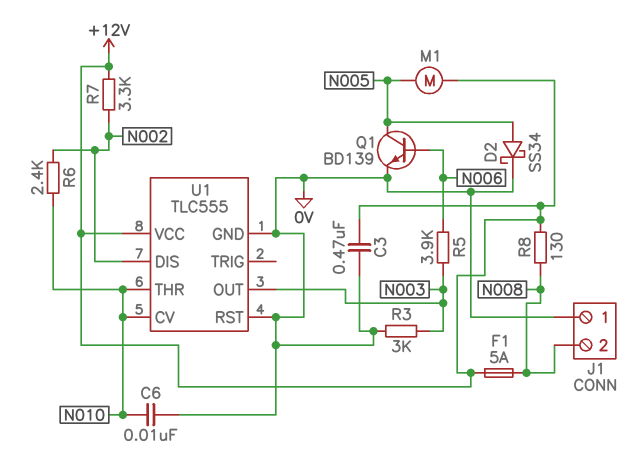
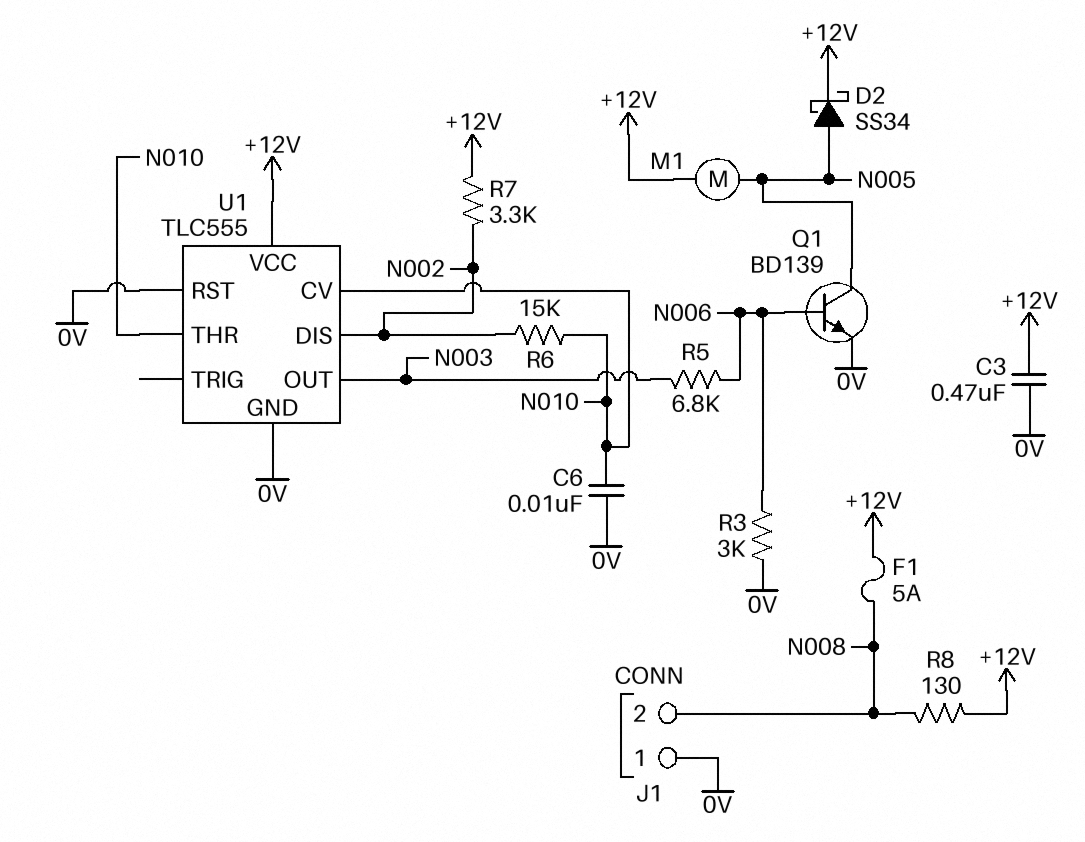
D2: schottky SS34 (A N005, K 0V) -> schottky SS34 (A N005, K +12V)
R3: 3k (0V, N003) -> 3k (0V, N006)
R5: 3.9k (N003, N006) -> 6.8k (N003, N006)
R6: 2.4k (N002, N010) -> 15k (N002, N010)

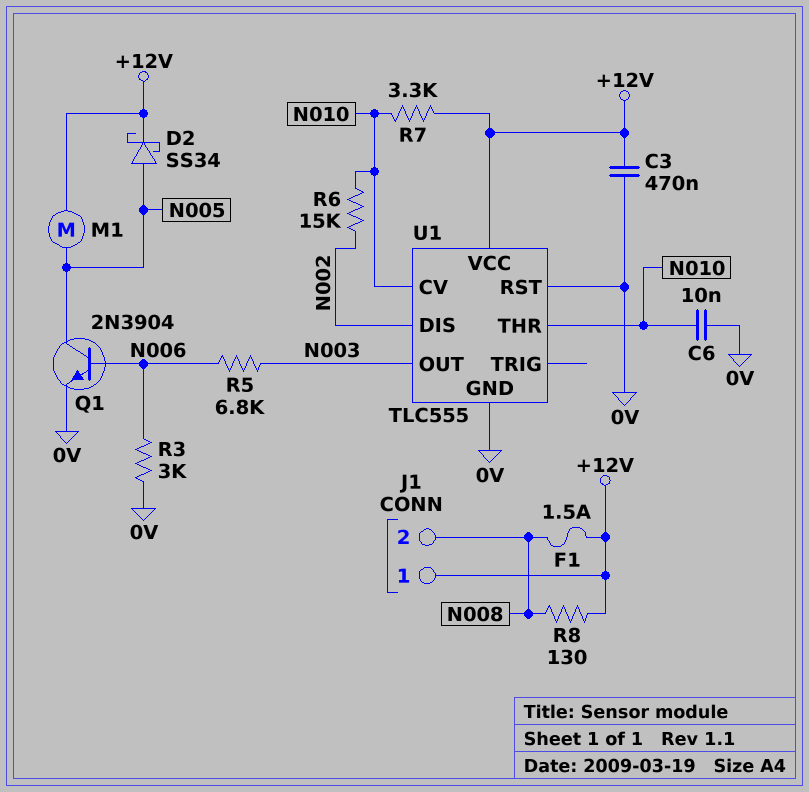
F1: 5A (+12V, N008) -> 1.5A (+12V, N008)
J1 pin 1: 0V -> +12V
Q1: NPN BD139 (B N006, C N005, E 0V) -> NPN 2N3904 (B N006, C N005, E 0V)
R7: 3.3k (+12V, N002) -> 3.3k (+12V, N010)

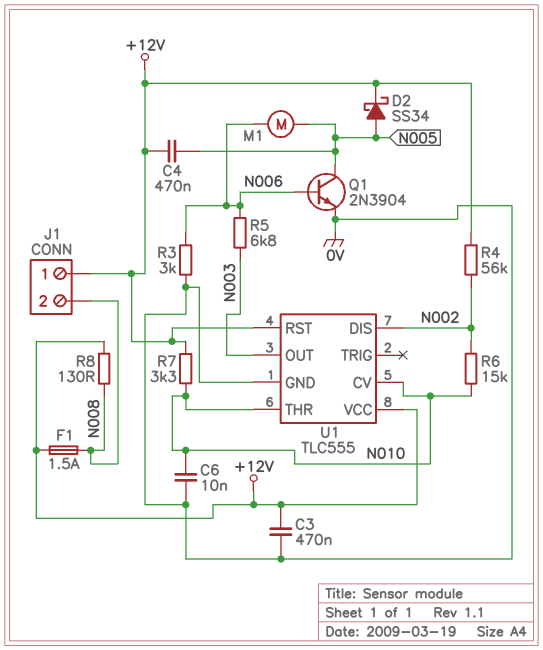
C4: none -> 470nF (+12V, N005)
M1: motor (+12V, N005) -> motor (N005, N006)
R4: none -> 56k (+12V, N002)
U1 pin RST: 0V -> +12V

